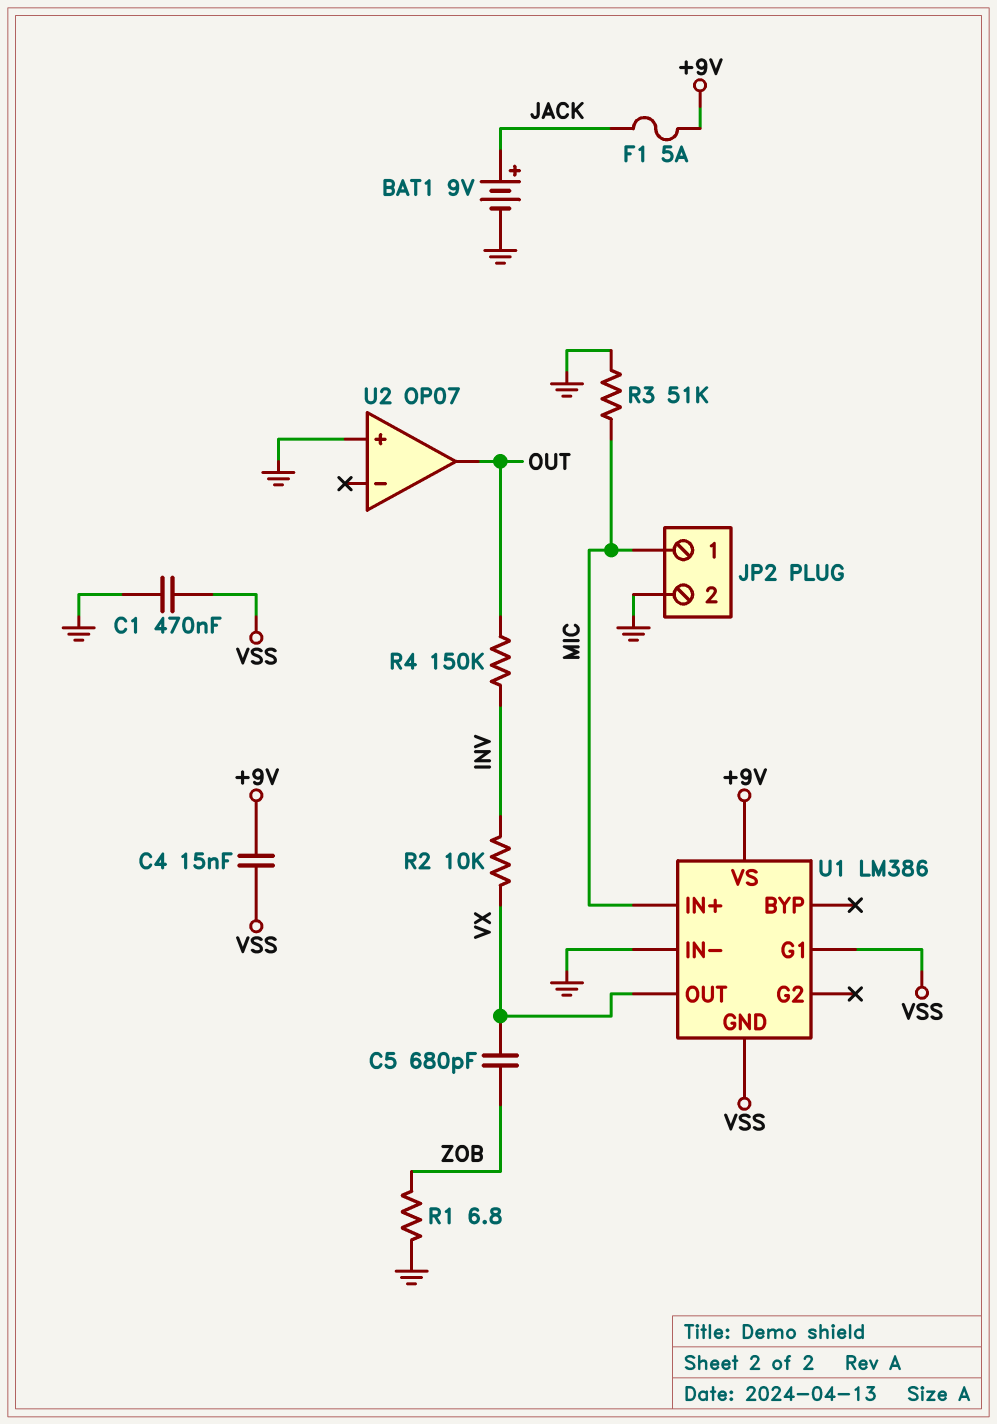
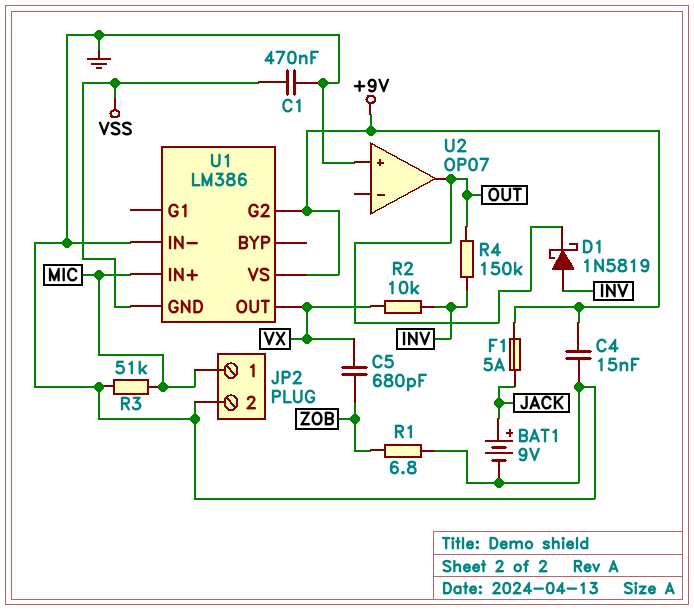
C4: 15nF (+9V, VSS) -> 15nF (+9V, GND)
D1: none -> schottky 1N5819 (A INV, K OUT)
U1 pin G1: VSS -> none
U1 pin G2: none -> +9V

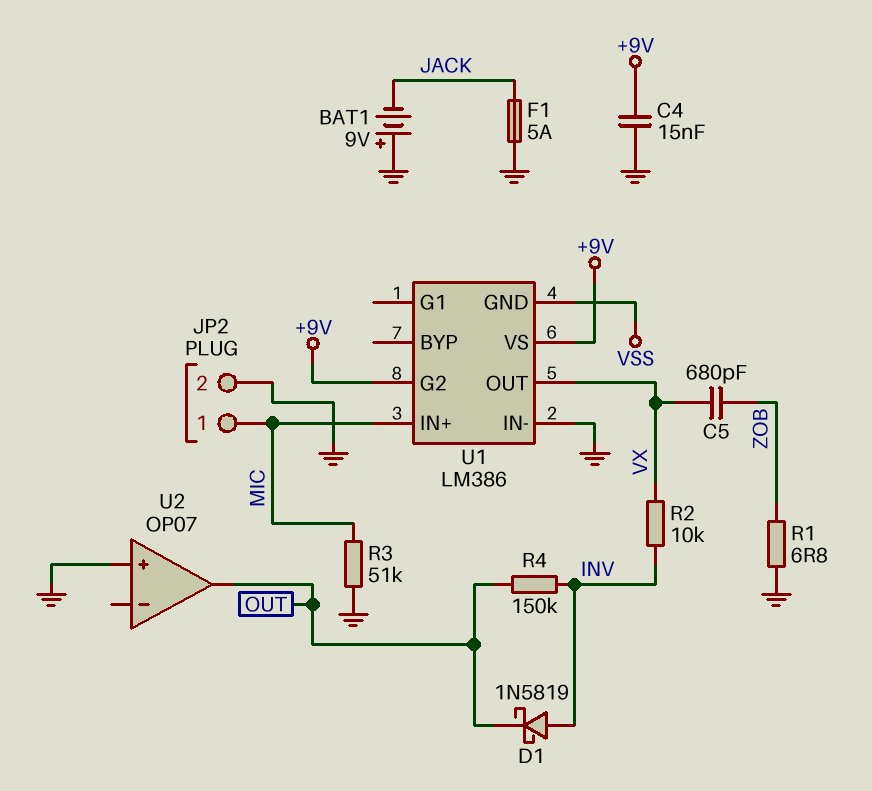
BAT1: 9V (plus JACK, minus GND) -> 9V (plus GND, minus JACK)
C1: 470nF (GND, VSS) -> none
F1: 5A (+9V, JACK) -> 5A (GND, JACK)

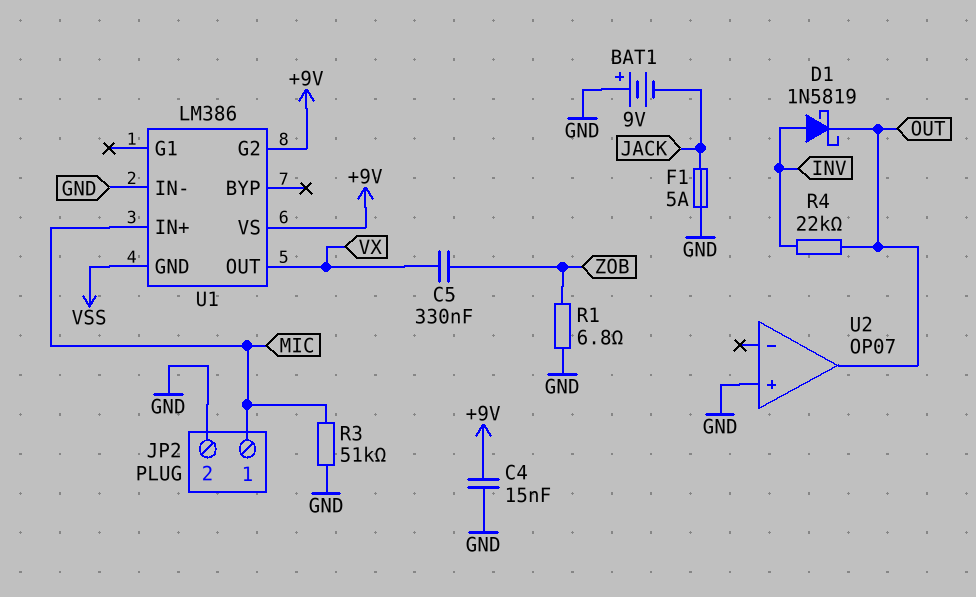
C5: 680pF (VX, ZOB) -> 330nF (VX, ZOB)
R2: 10k (INV, VX) -> none
R4: 150k (INV, OUT) -> 22k (INV, OUT)

